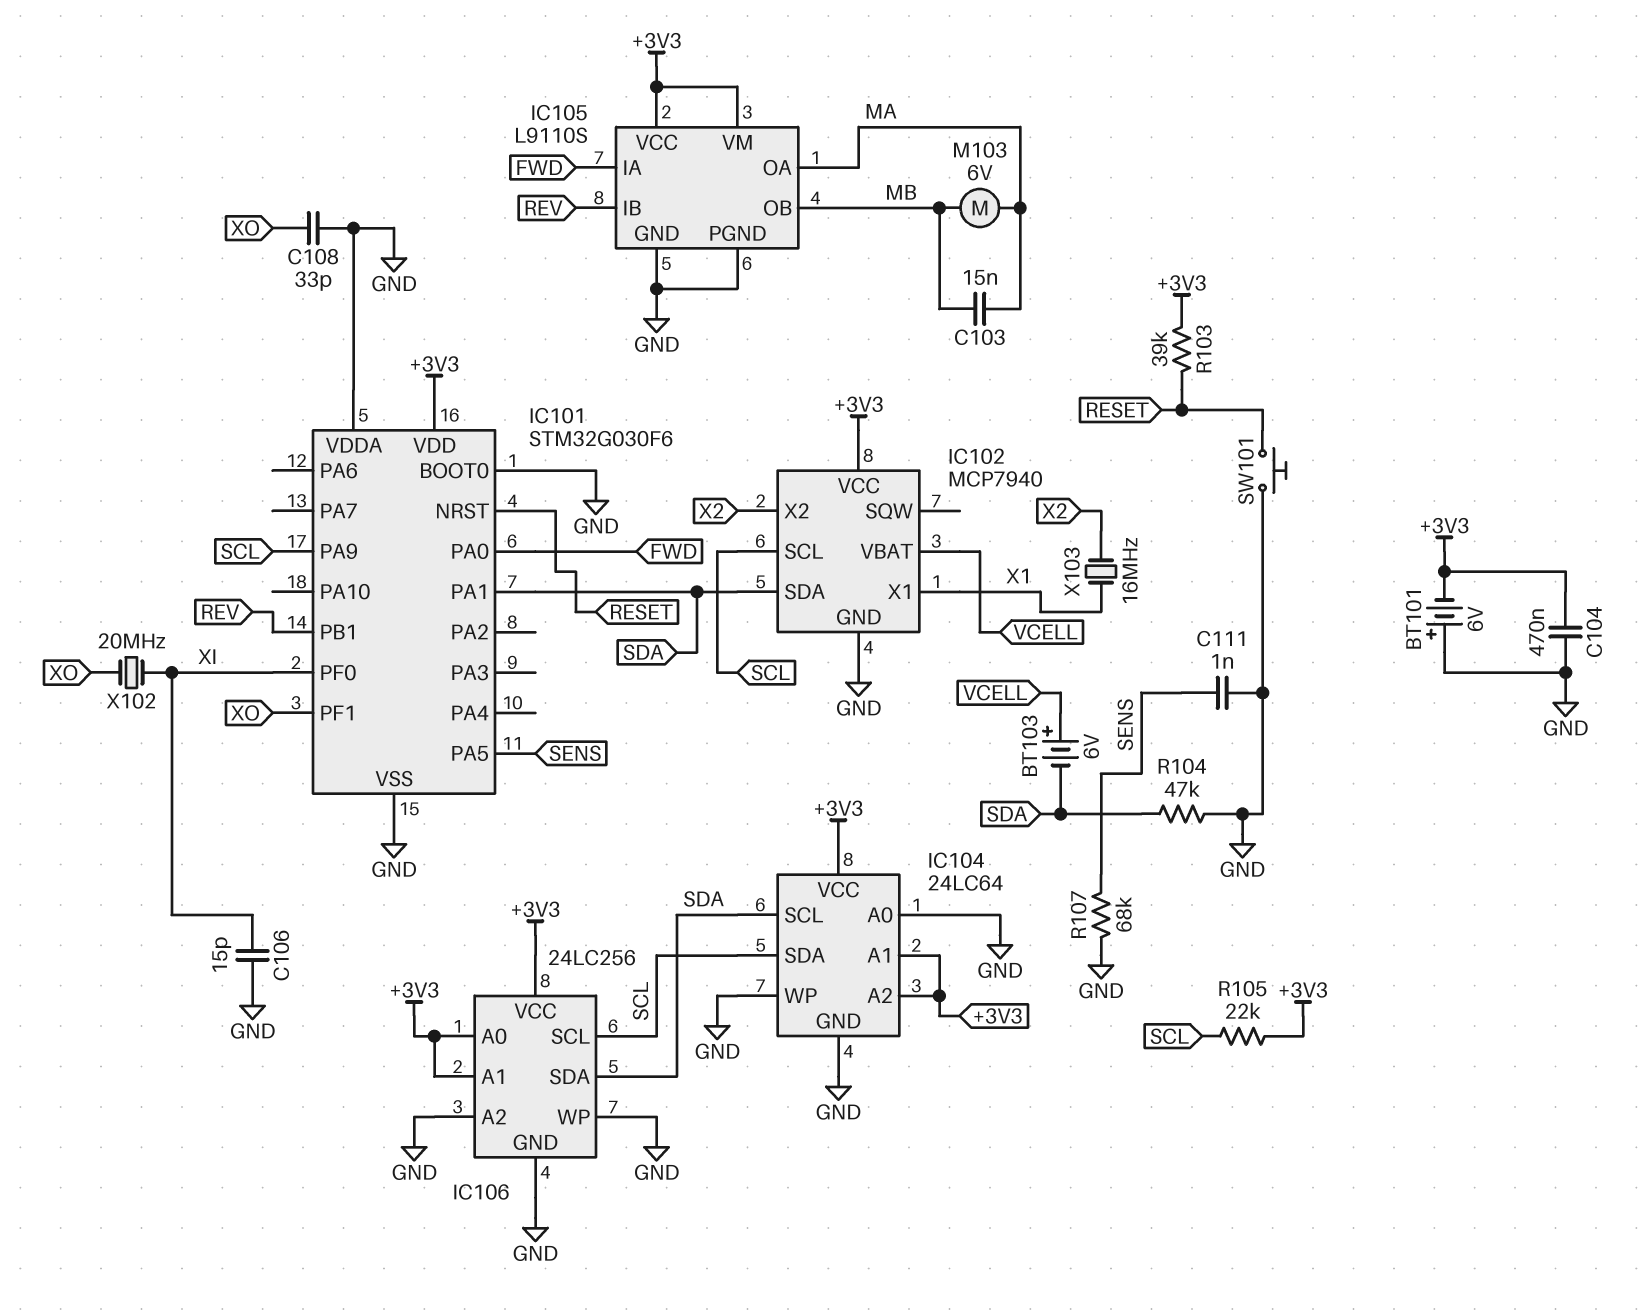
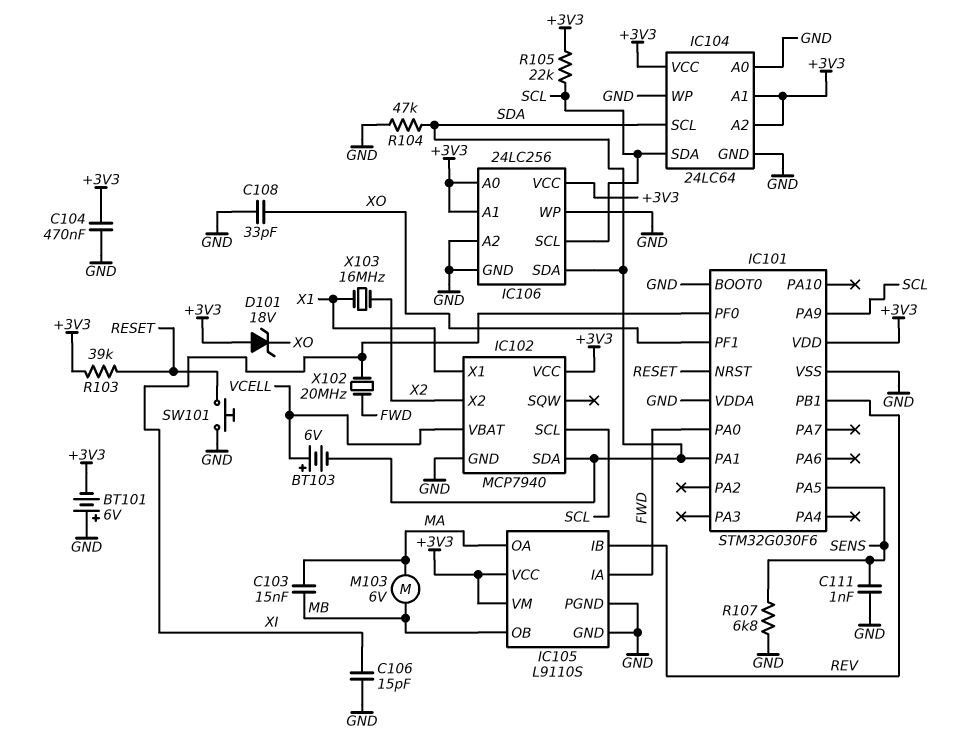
D101: none -> zener 18V (A +3V3, K XO)
R107: 68k (GND, SENS) -> 6.8k (GND, SENS)
X102: 20MHz (XI, XO) -> 20MHz (FWD, XI)

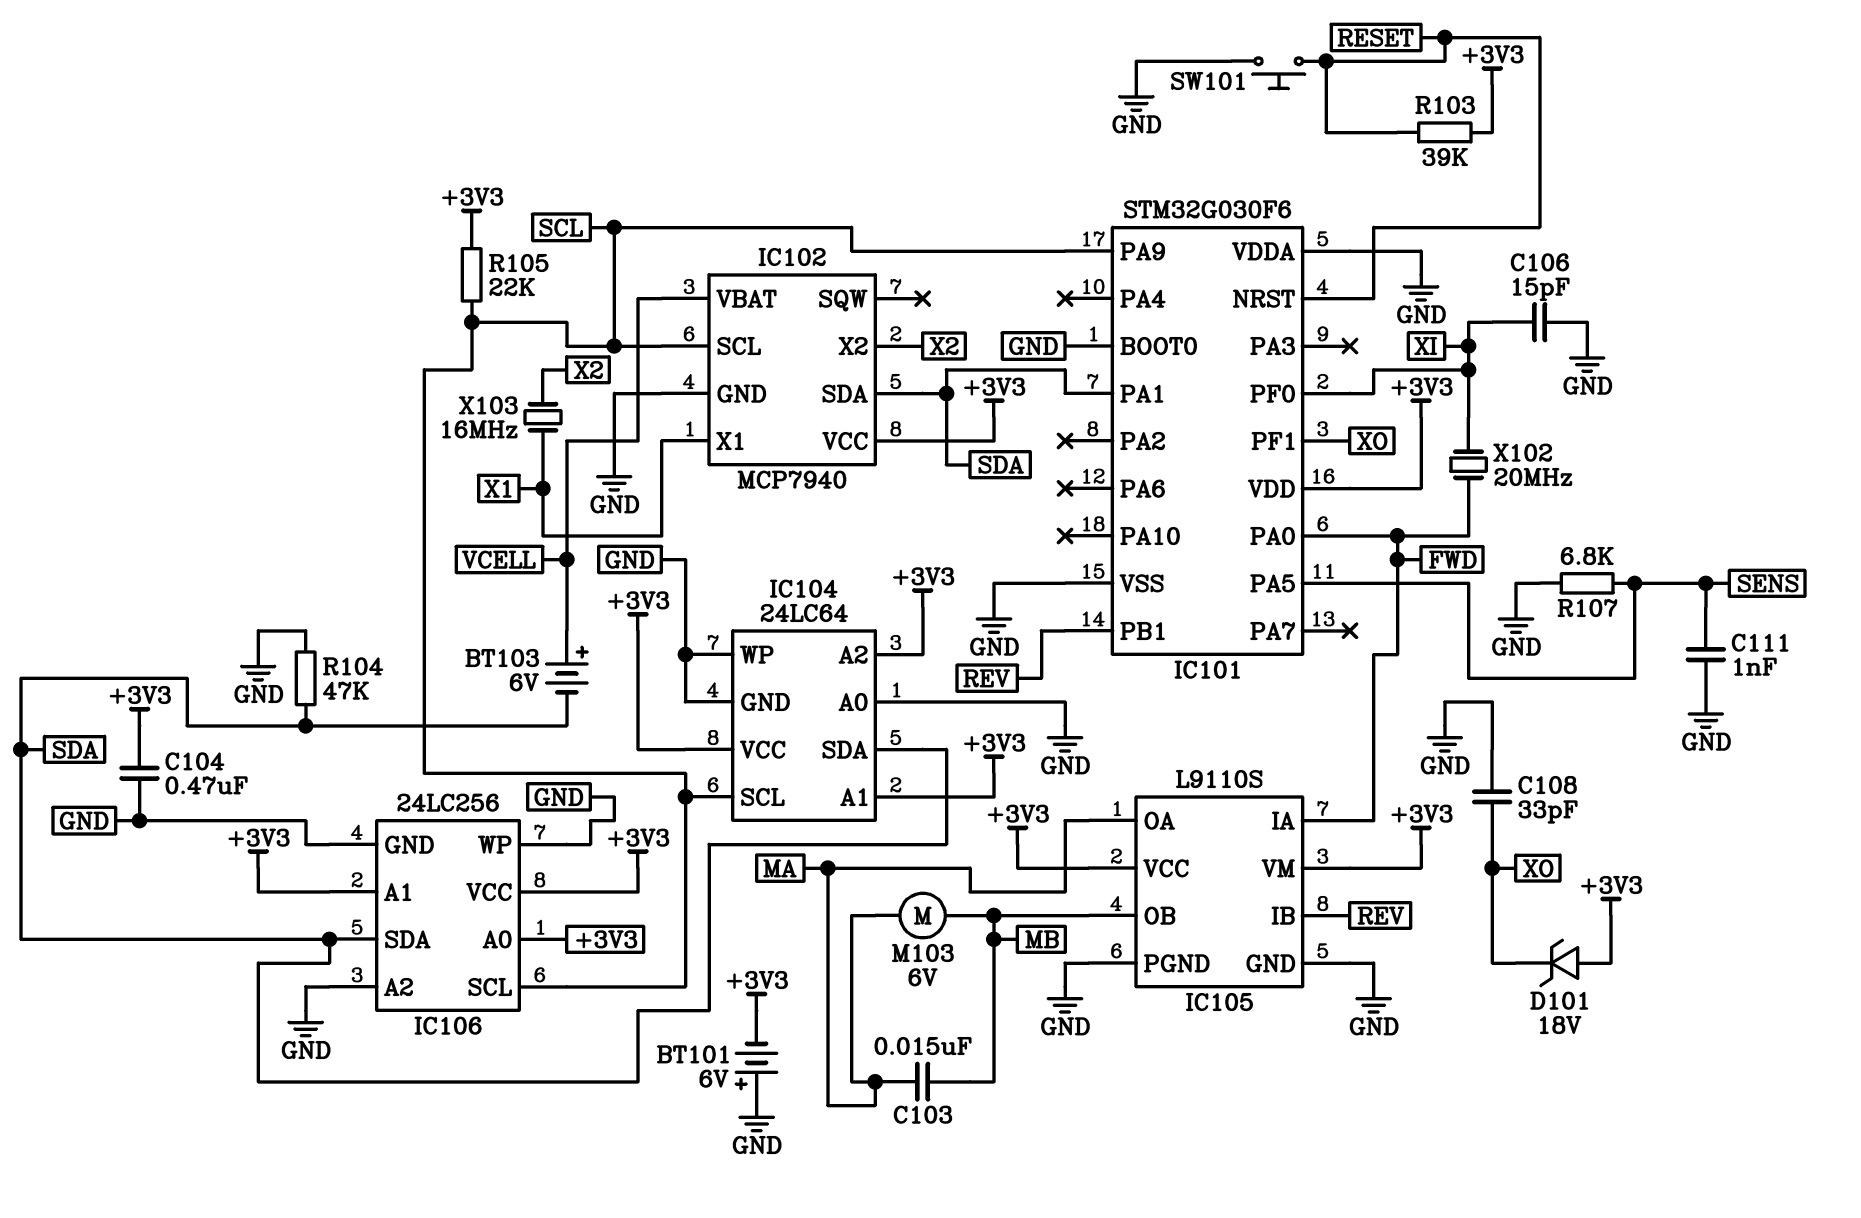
IC104 pin SCL: SDA -> SCL
IC104 pin SDA: SCL -> SDA

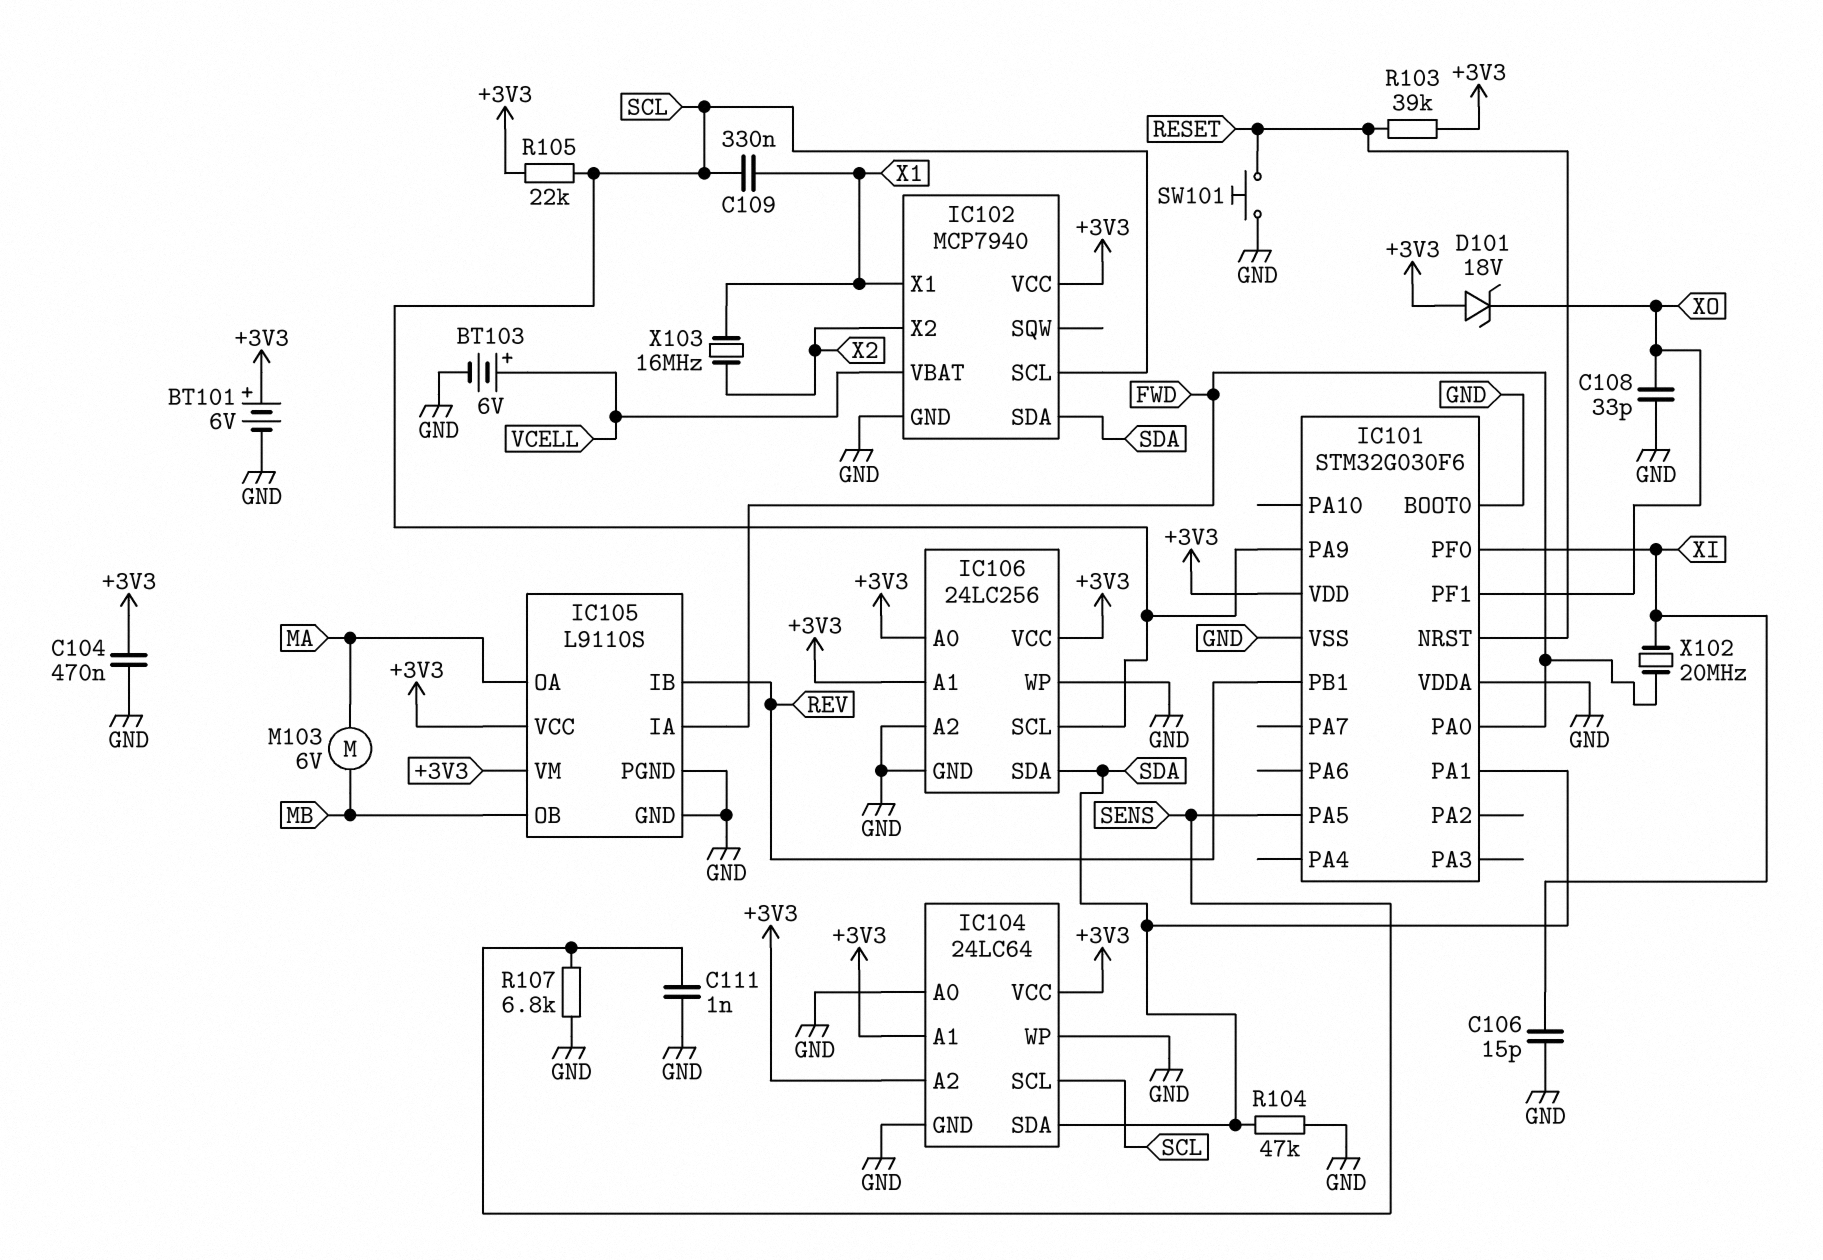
BT101: 6V (plus GND, minus +3V3) -> 6V (plus +3V3, minus GND)
BT103: 6V (plus VCELL, minus SDA) -> 6V (plus VCELL, minus GND)
C103: 15nF (MA, MB) -> none
C109: none -> 330nF (SCL, X1)

